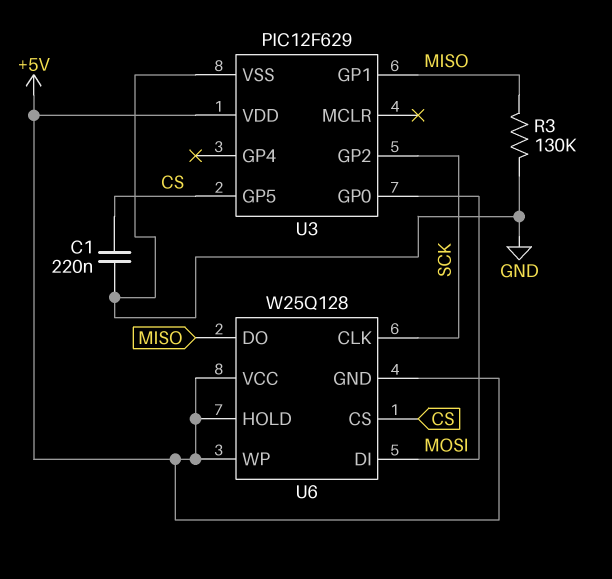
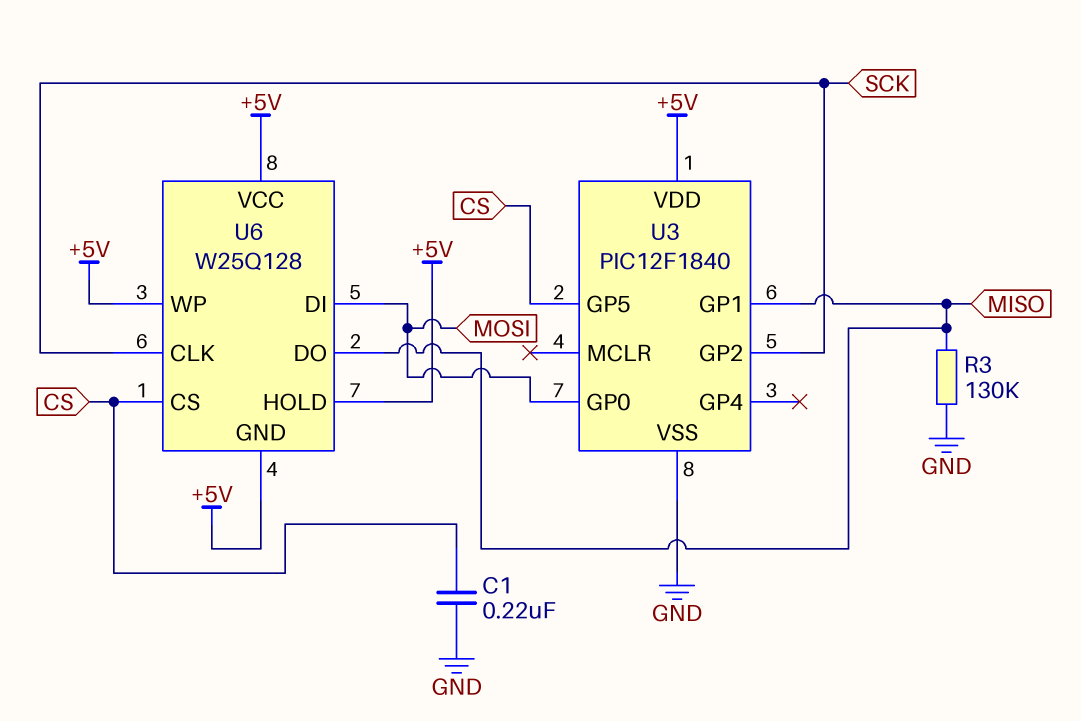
U3: PIC12F629 -> PIC12F1840

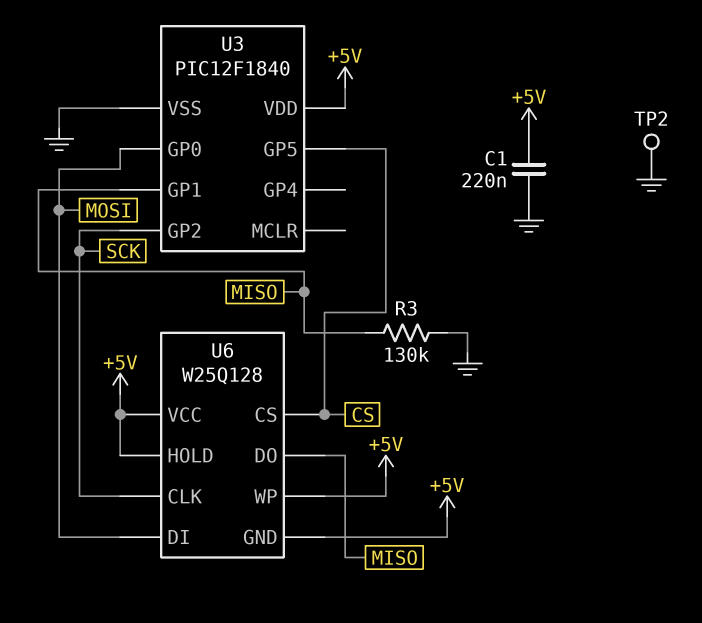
C1: 220nF (CS, GND) -> 220nF (+5V, GND)
TP2: none -> test point (GND)

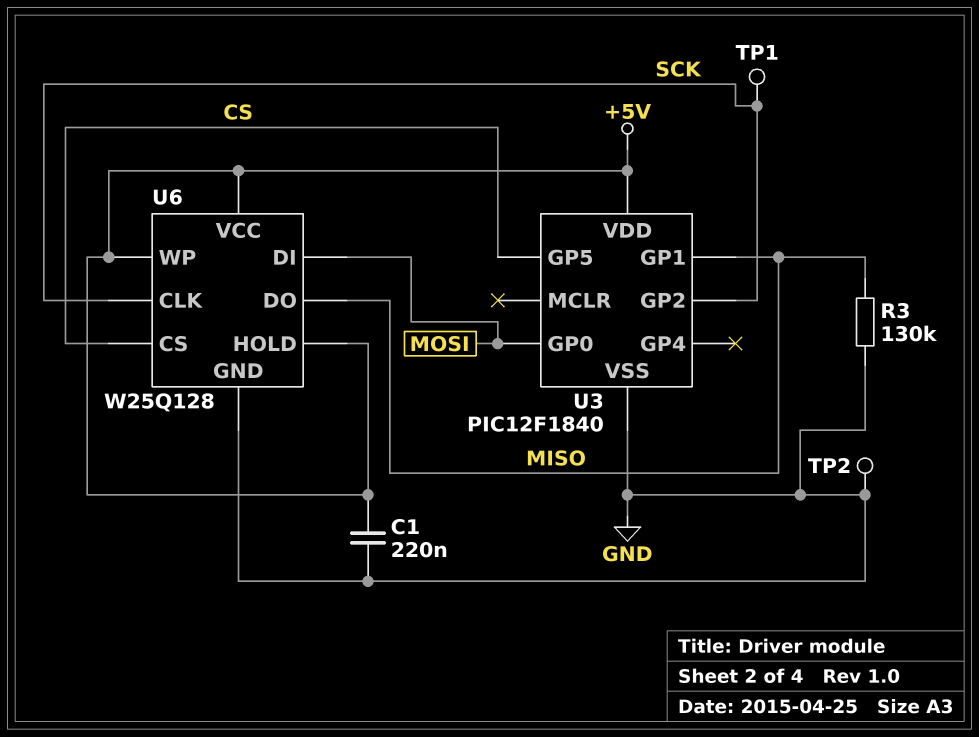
TP1: none -> test point (SCK)
U6 pin GND: +5V -> GND

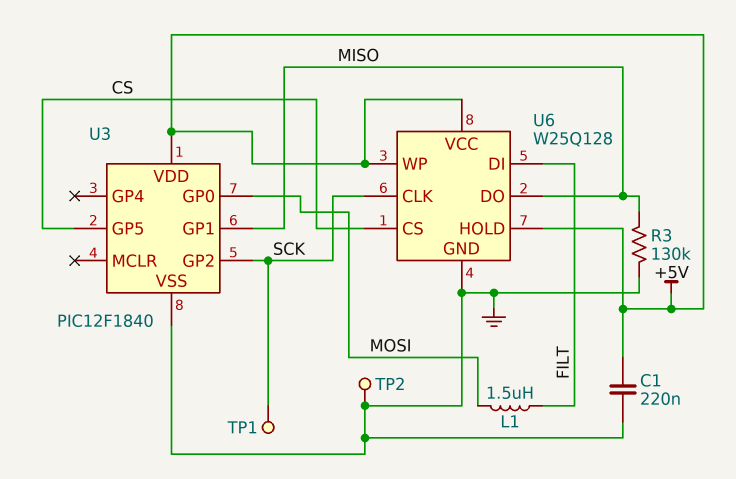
L1: none -> 1.5uH (FILT, MOSI)
U6 pin DI: MOSI -> FILT

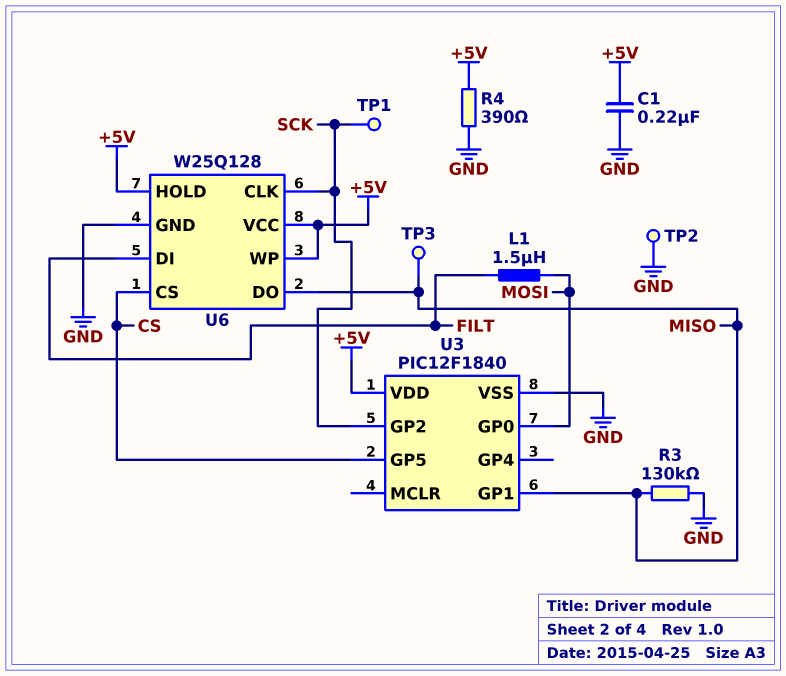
R4: none -> 390 (+5V, GND)
TP3: none -> test point (MISO)

